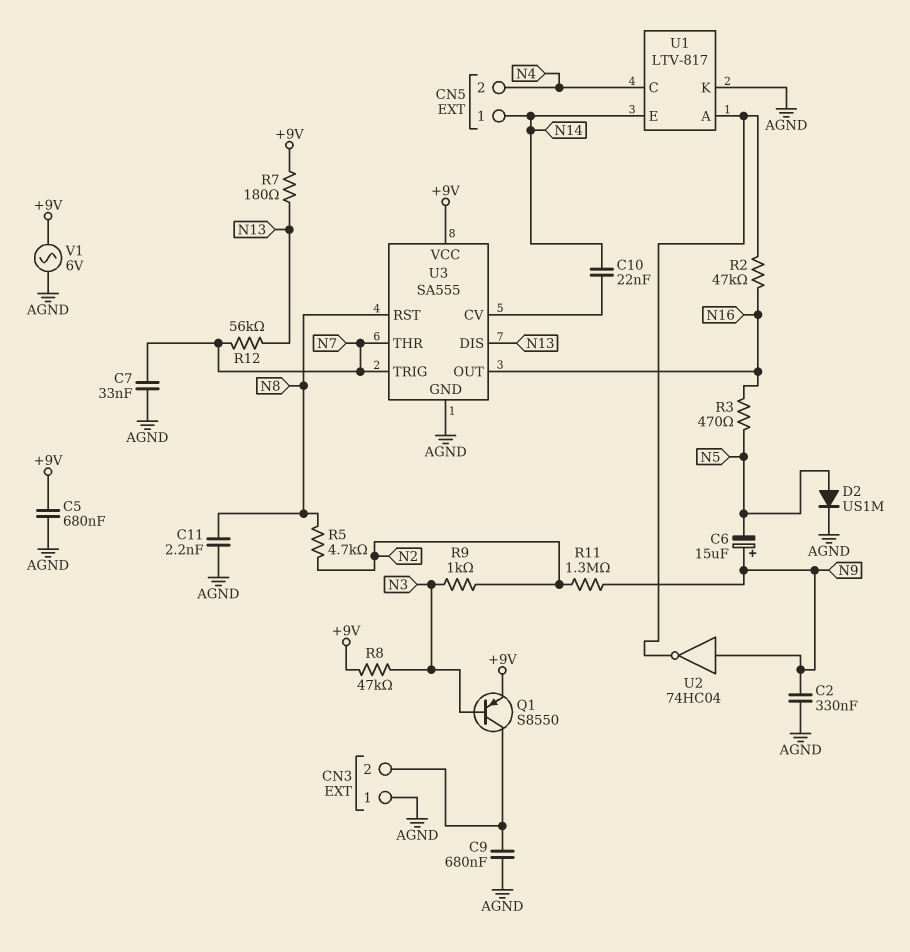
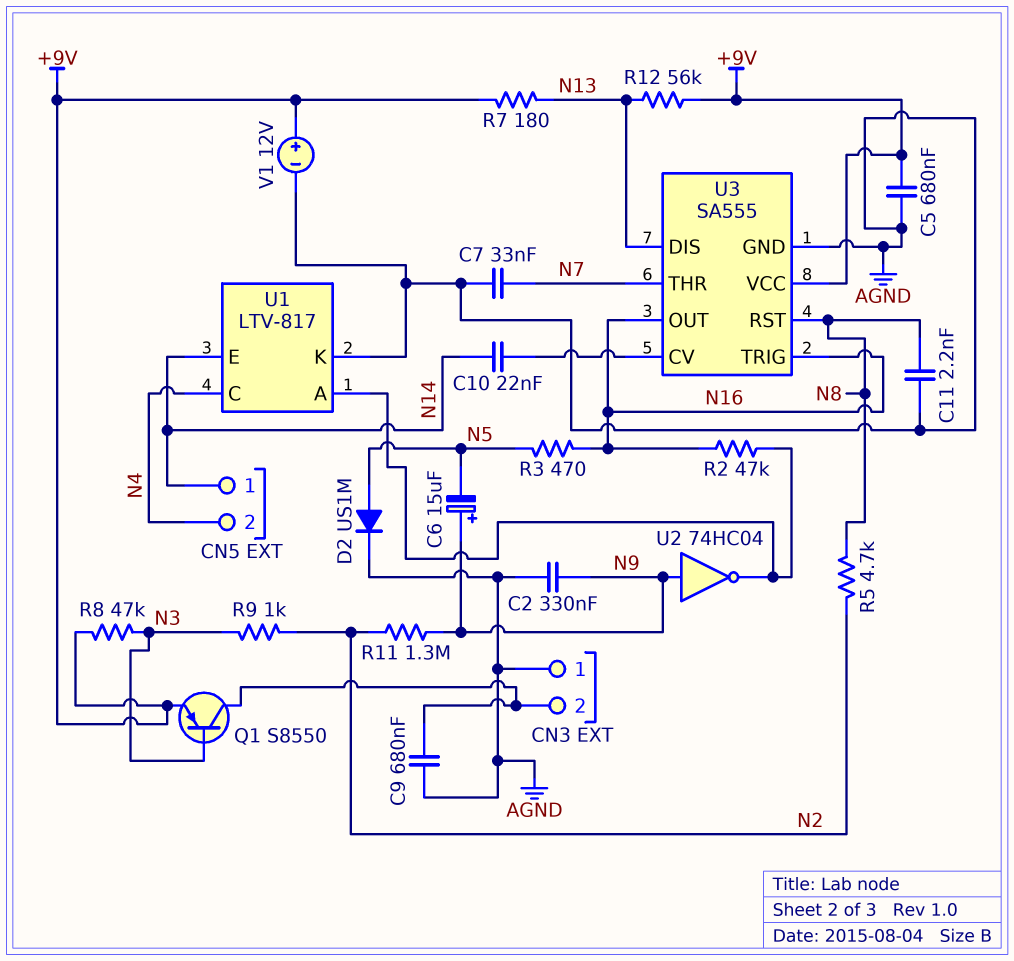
R12: 56k (N7, N13) -> 56k (+9V, N13)
U3 pin TRIG: N7 -> N16
V1: AC 6V (+9V, AGND) -> 12V (plus +9V, minus AGND)

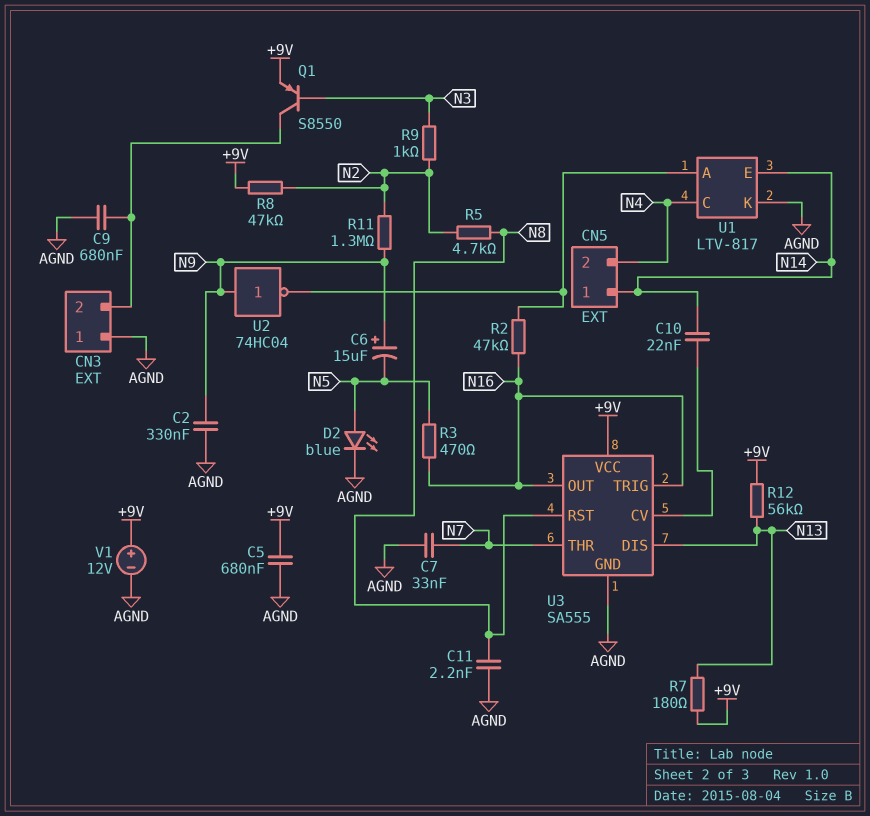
D2: diode US1M (A N5, K AGND) -> LED blue (A N5, K AGND)
R8: 47k (+9V, N3) -> 47k (+9V, N2)

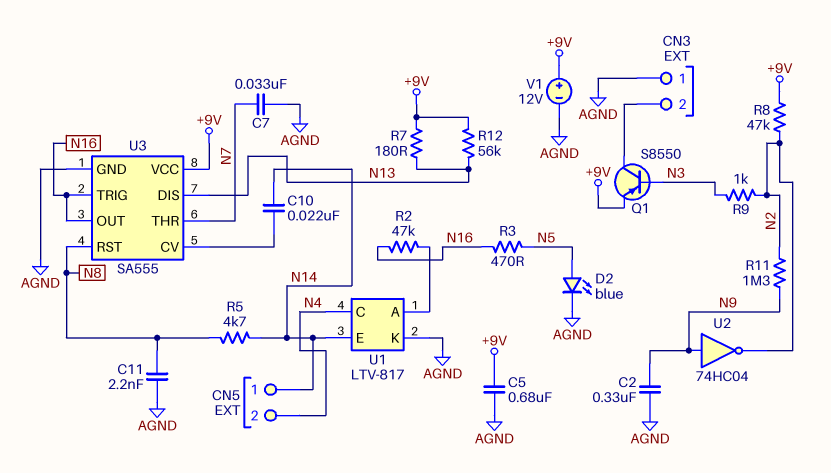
C6: 15uF (plus N9, minus N5) -> none
C9: 680nF (AGND, CN3/2) -> none
R5: 4.7k (N2, N8) -> 4.7k (N8, N14)
U2: NOT 74HC04 (in N9, out U1/A) -> NOT 74HC04 (in N9, out N2)

